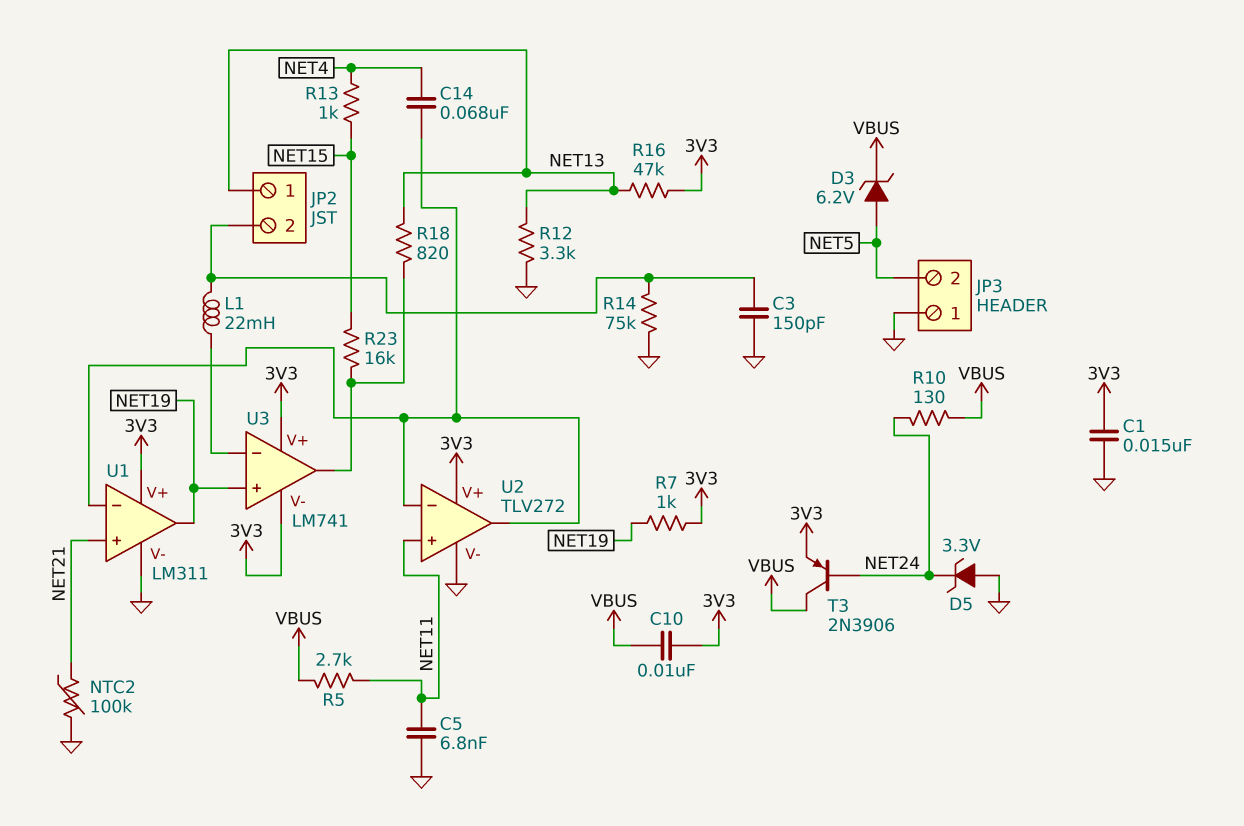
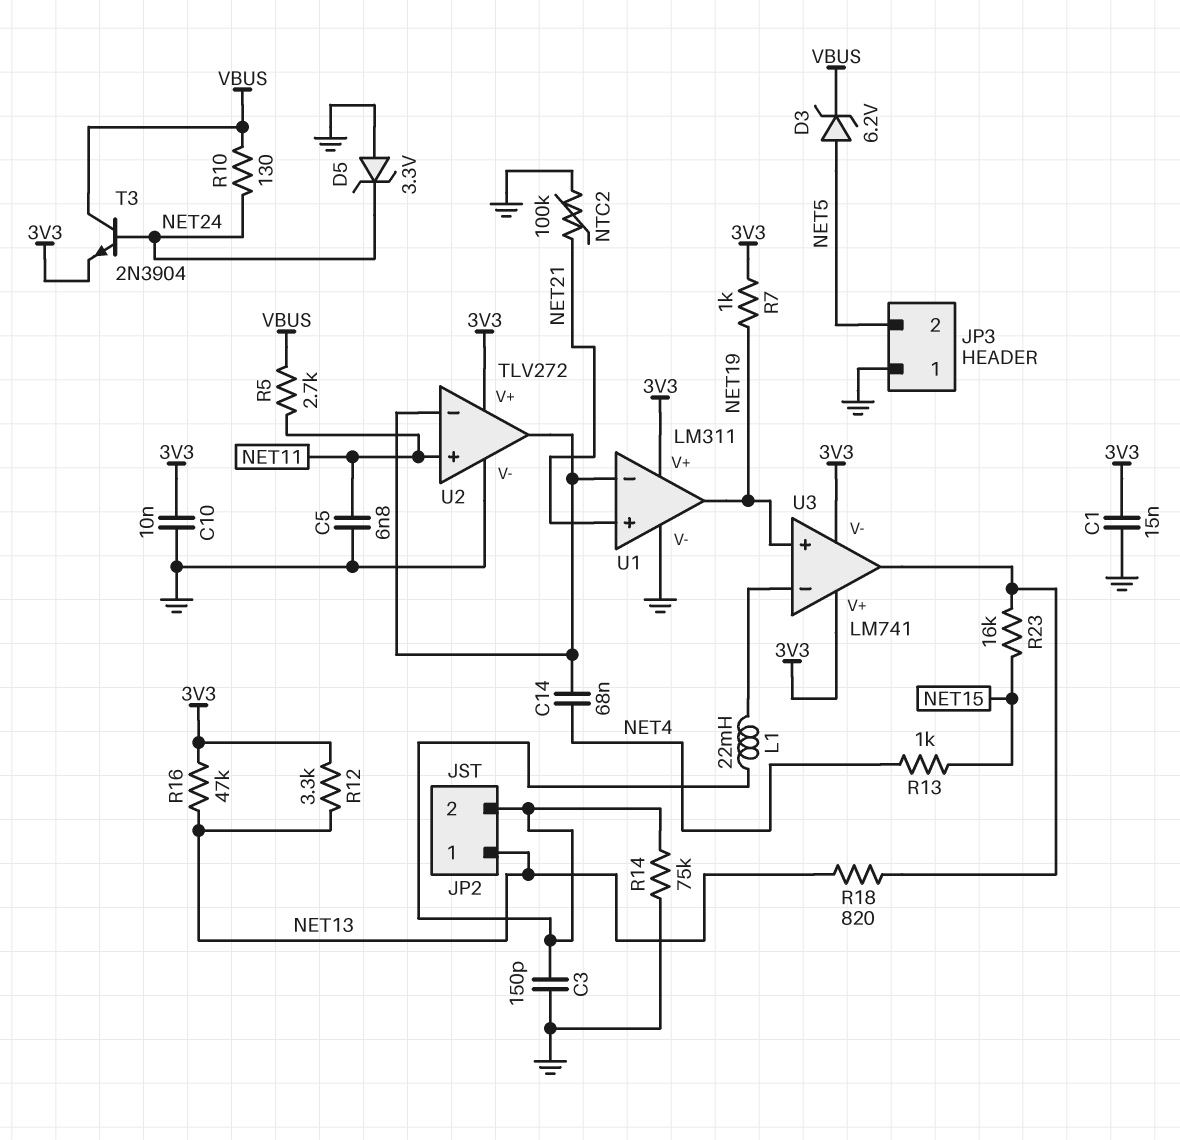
C10: 10nF (3V3, VBUS) -> 10nF (3V3, GND)
R12: 3.3k (GND, NET13) -> 3.3k (3V3, NET13)
T3: PNP 2N3906 (B NET24, C VBUS, E 3V3) -> NPN 2N3904 (B NET24, C VBUS, E 3V3)

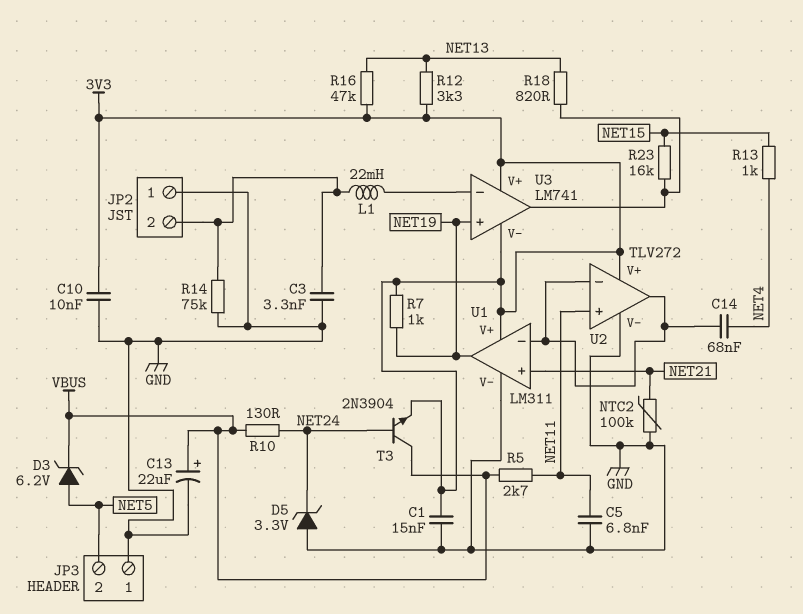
C3: 150pF (GND, JP2/2) -> 3.3nF (GND, JP2/2)
C13: none -> 22uF (plus VBUS, minus GND)
JP2 pin 1: NET13 -> GND

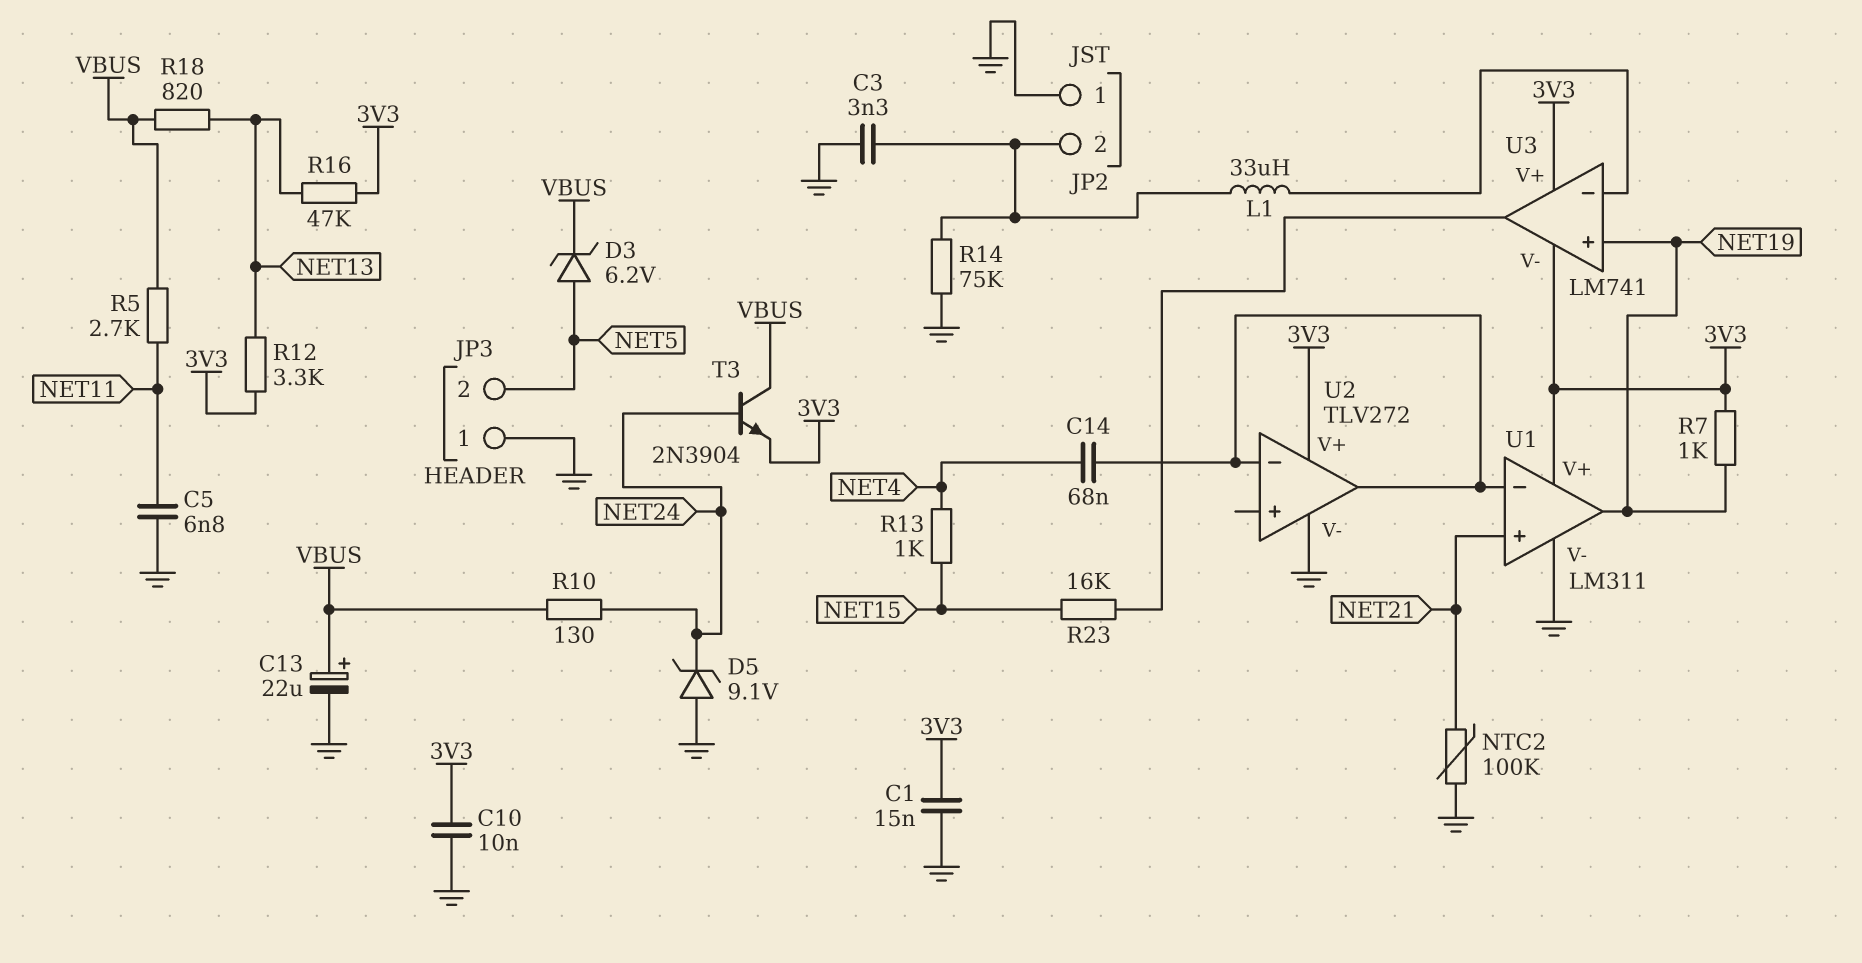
D5: zener 3.3V (A GND, K NET24) -> zener 9.1V (A GND, K NET24)
L1: 22mH (JP2/2, U3/in-) -> 33uH (JP2/2, U3/in-)
R18: 820 (NET13, U3/out) -> 820 (NET13, VBUS)
U2 pin in+: NET11 -> none

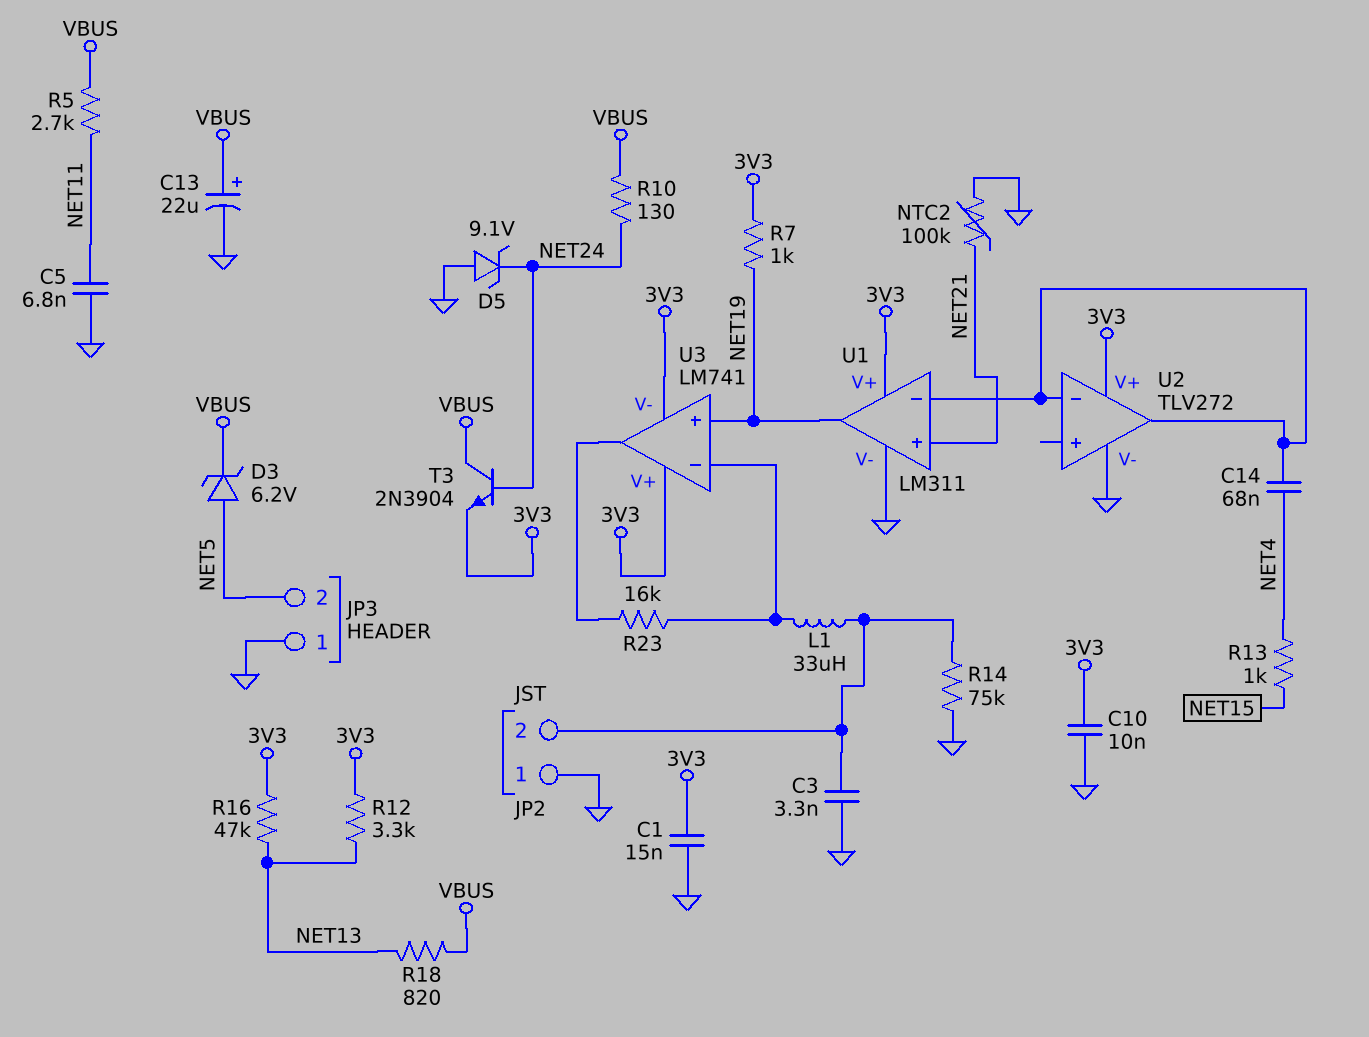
R23: 16k (NET15, U3/out) -> 16k (U3/in-, U3/out)

